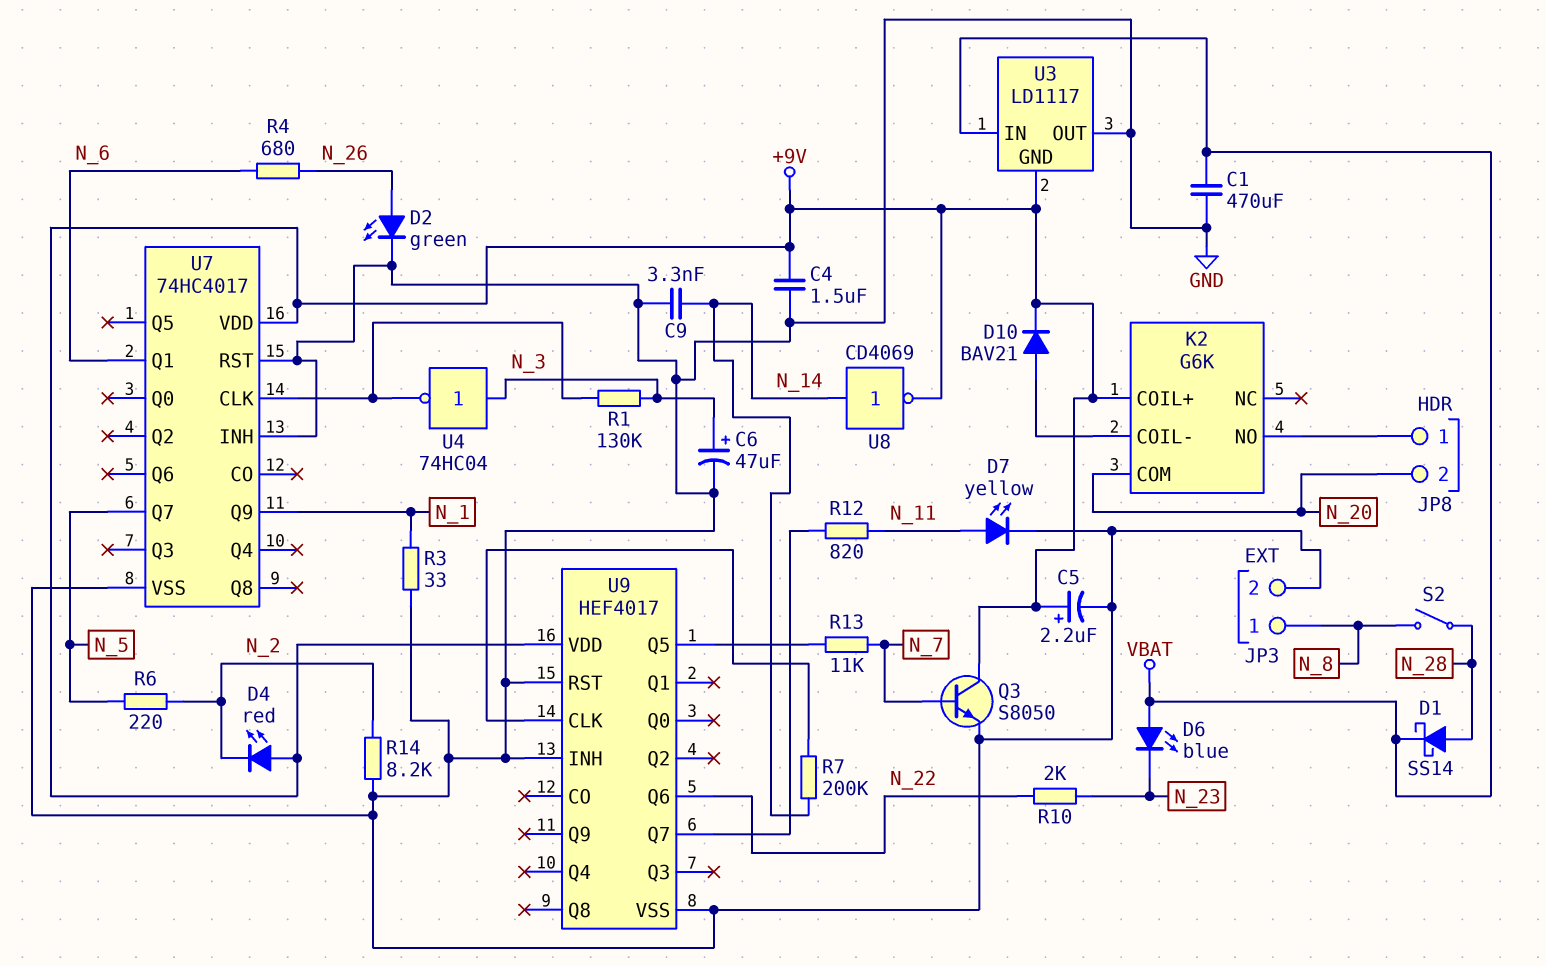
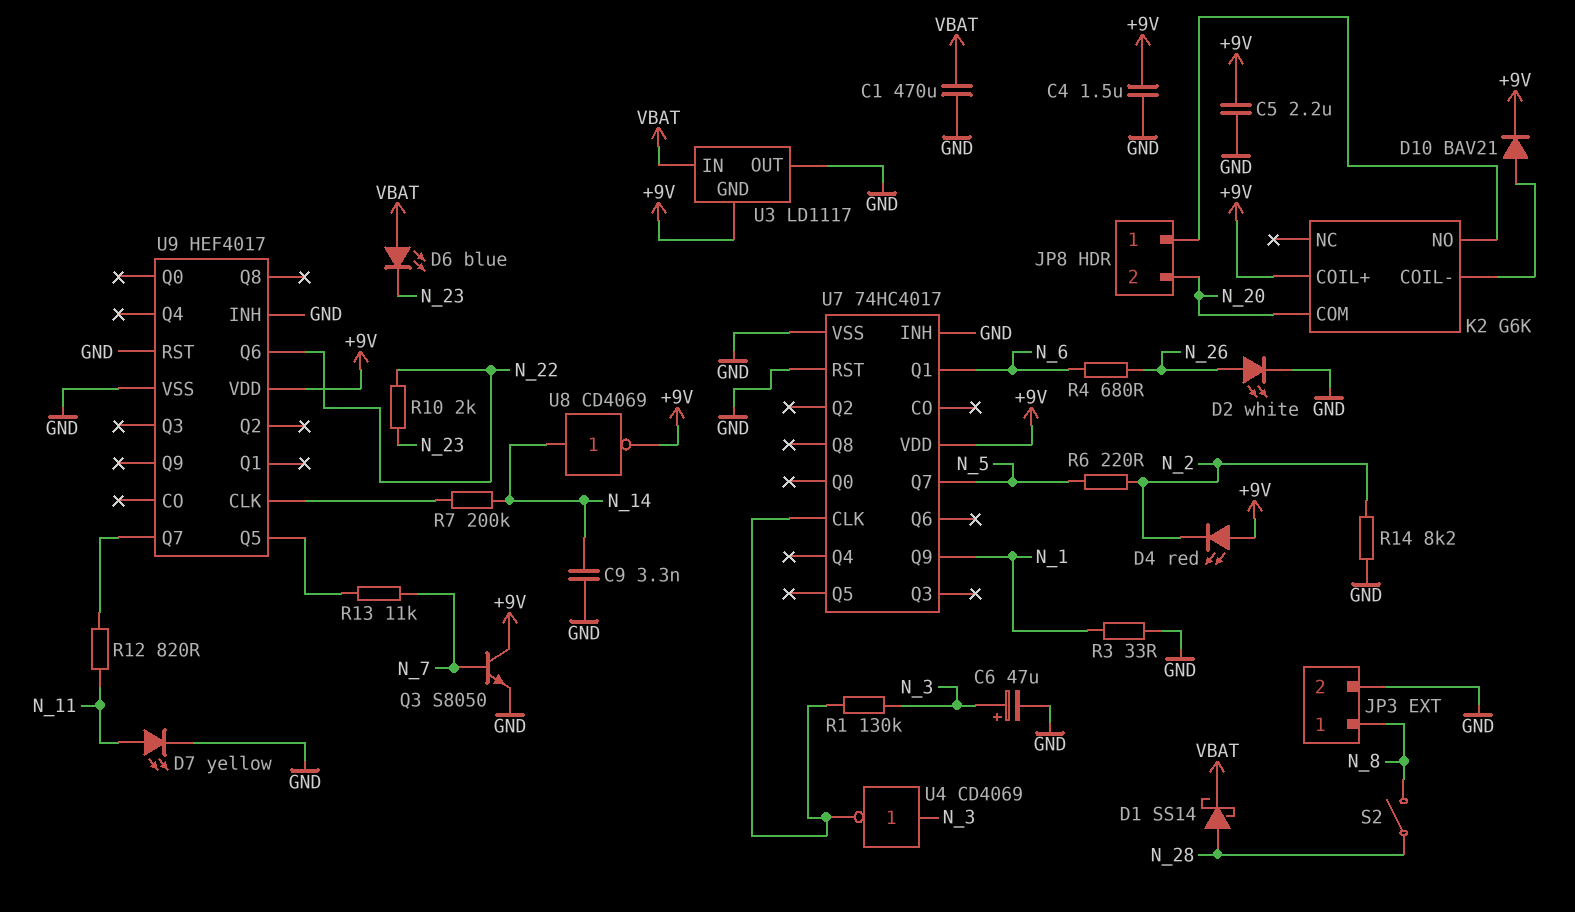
C5: 2.2uF (plus +9V, minus GND) -> 2.2uF (+9V, GND)
D2: LED green (A N_26, K GND) -> LED white (A N_26, K GND)
U4: NOT 74HC04 (in N_3, out U7/CLK) -> NOT CD4069 (in N_3, out U7/CLK)

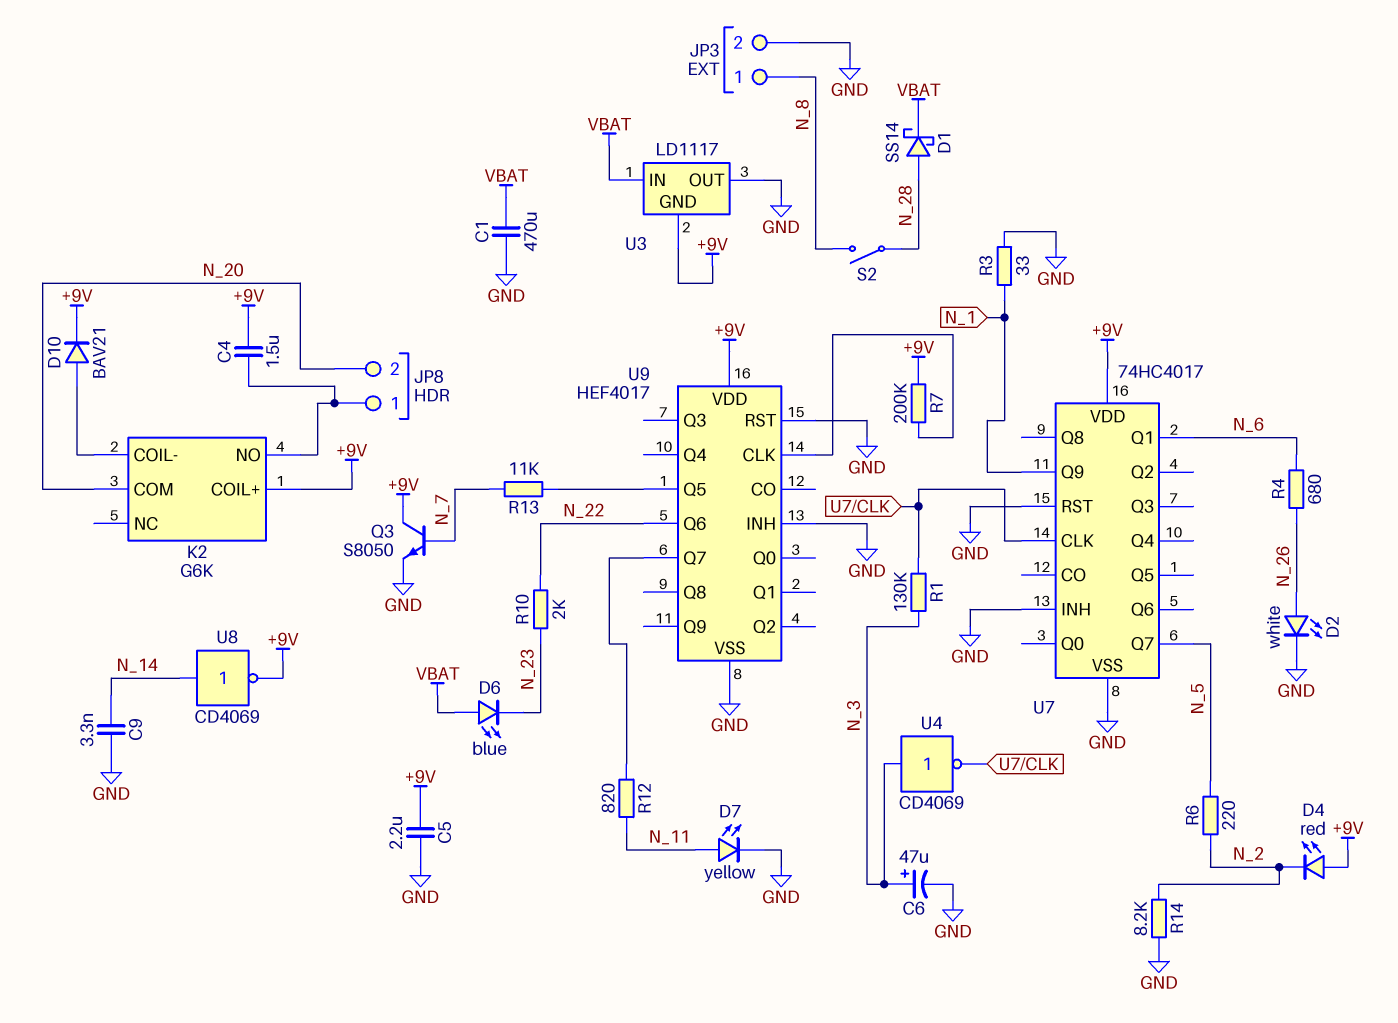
C4: 1.5uF (+9V, GND) -> 1.5uF (+9V, JP8/1)
R7: 200k (N_14, U9/CLK) -> 200k (+9V, U9/CLK)

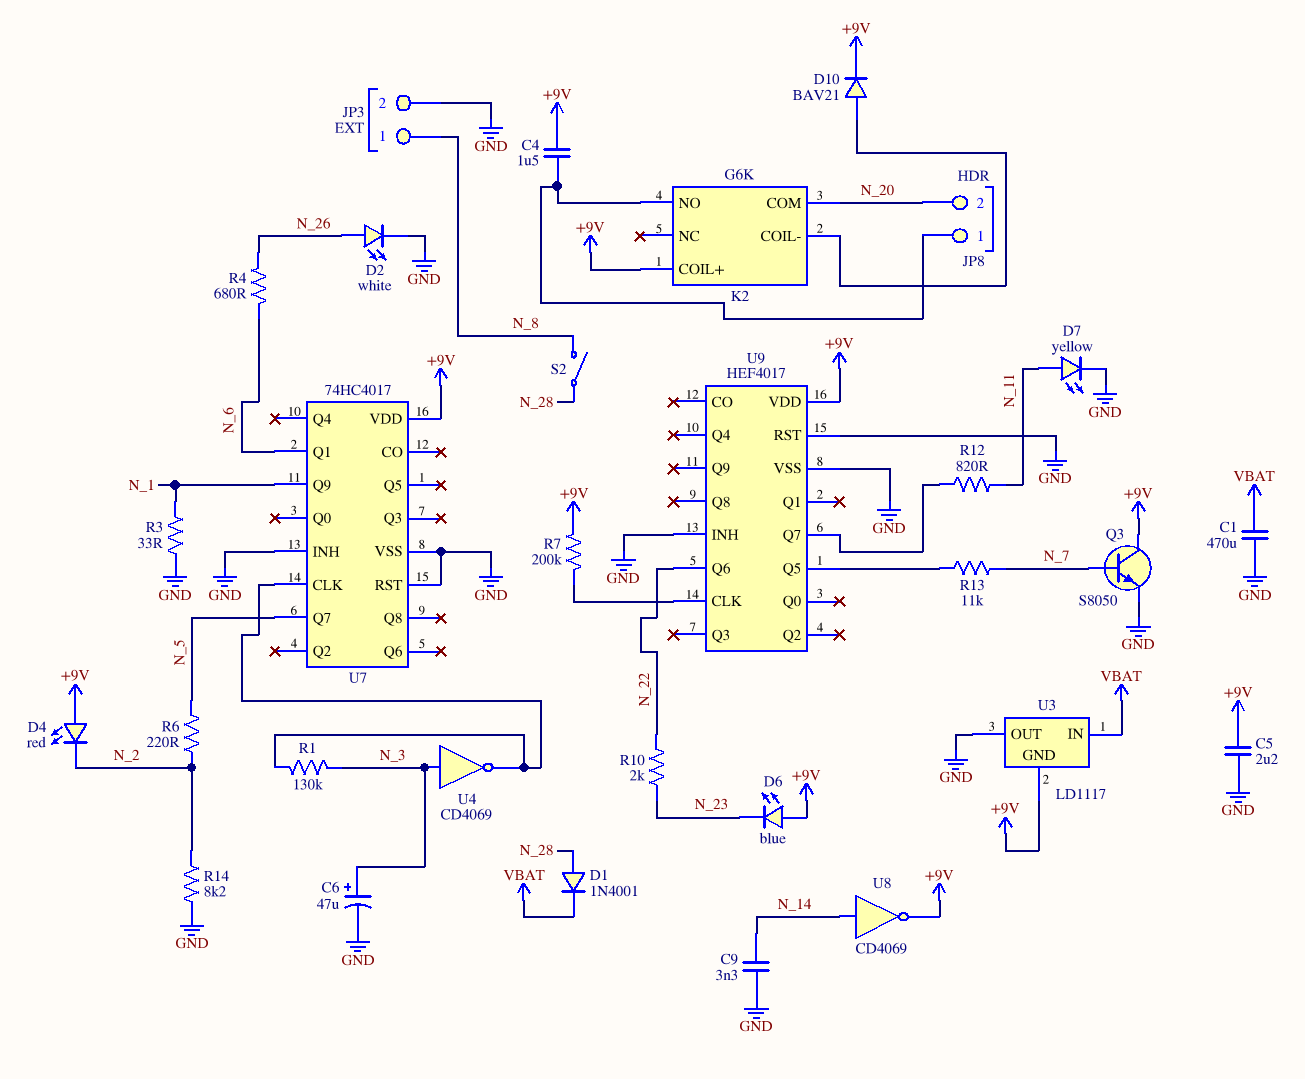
D1: schottky SS14 (A N_28, K VBAT) -> diode 1N4001 (A N_28, K VBAT)
D6: LED blue (A VBAT, K N_23) -> LED blue (A +9V, K N_23)

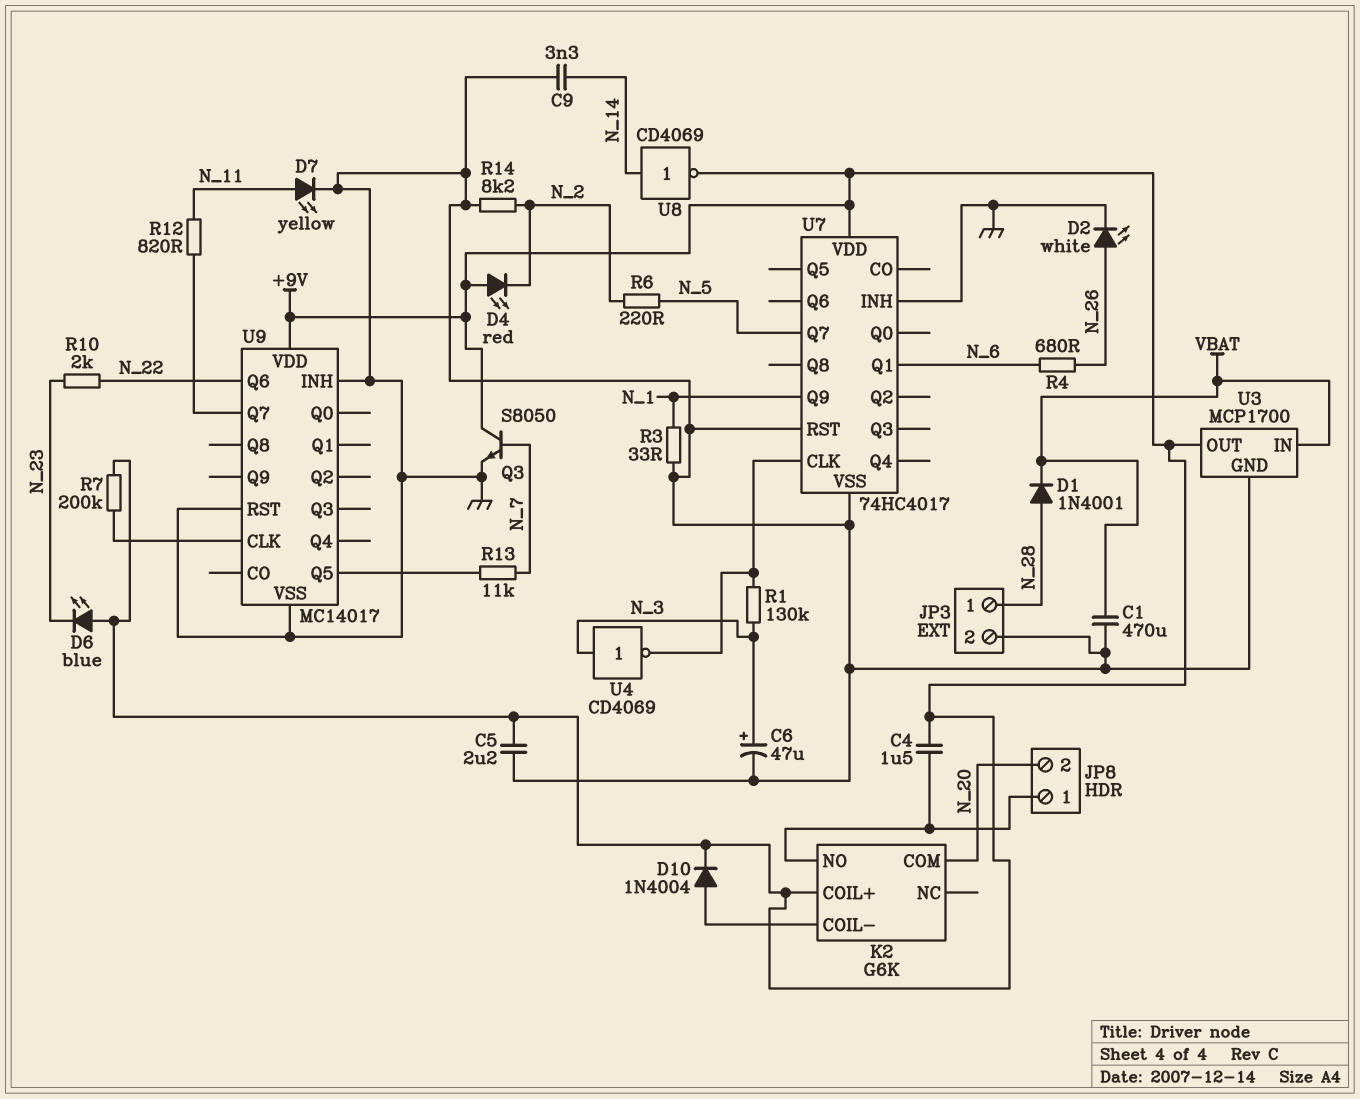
D10: diode BAV21 (A K2/COIL-, K +9V) -> diode 1N4004 (A K2/COIL-, K +9V)
JP3 pin 1: N_8 -> N_28
S2: switch (N_8, N_28) -> none
U3: LD1117 -> MCP1700
U3 pin GND: +9V -> GND
U3 pin OUT: GND -> +9V
U9: HEF4017 -> MC14017

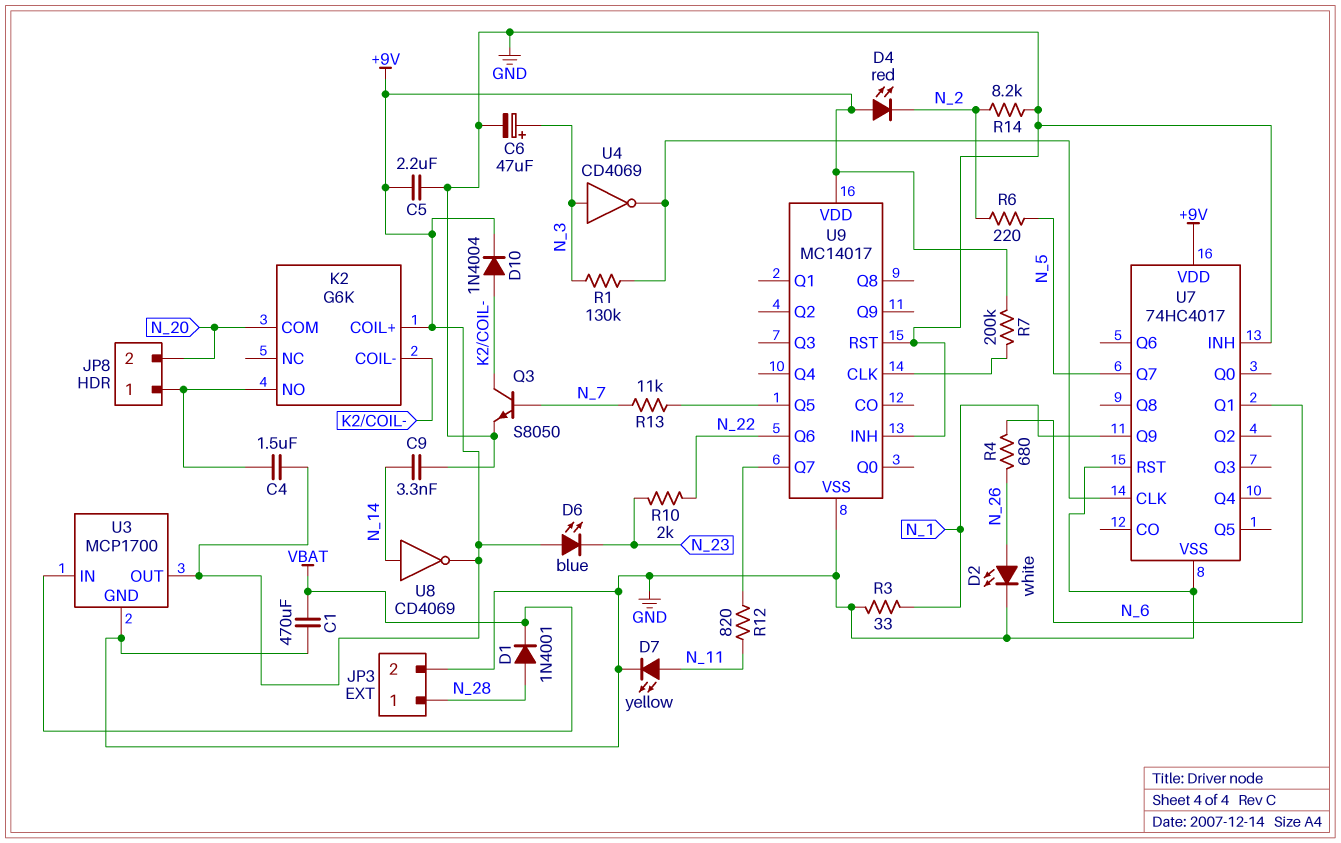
Q3: NPN S8050 (B N_7, C +9V, E GND) -> NPN S8050 (B N_7, C K2/COIL-, E GND)

